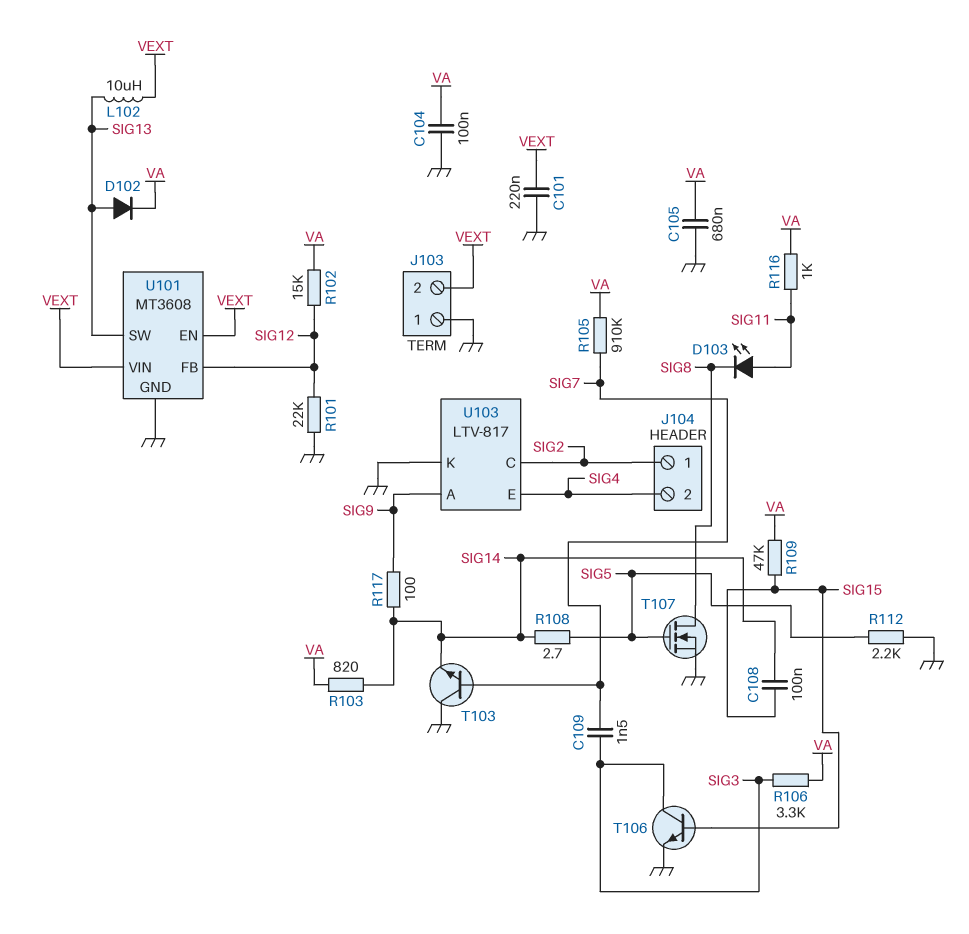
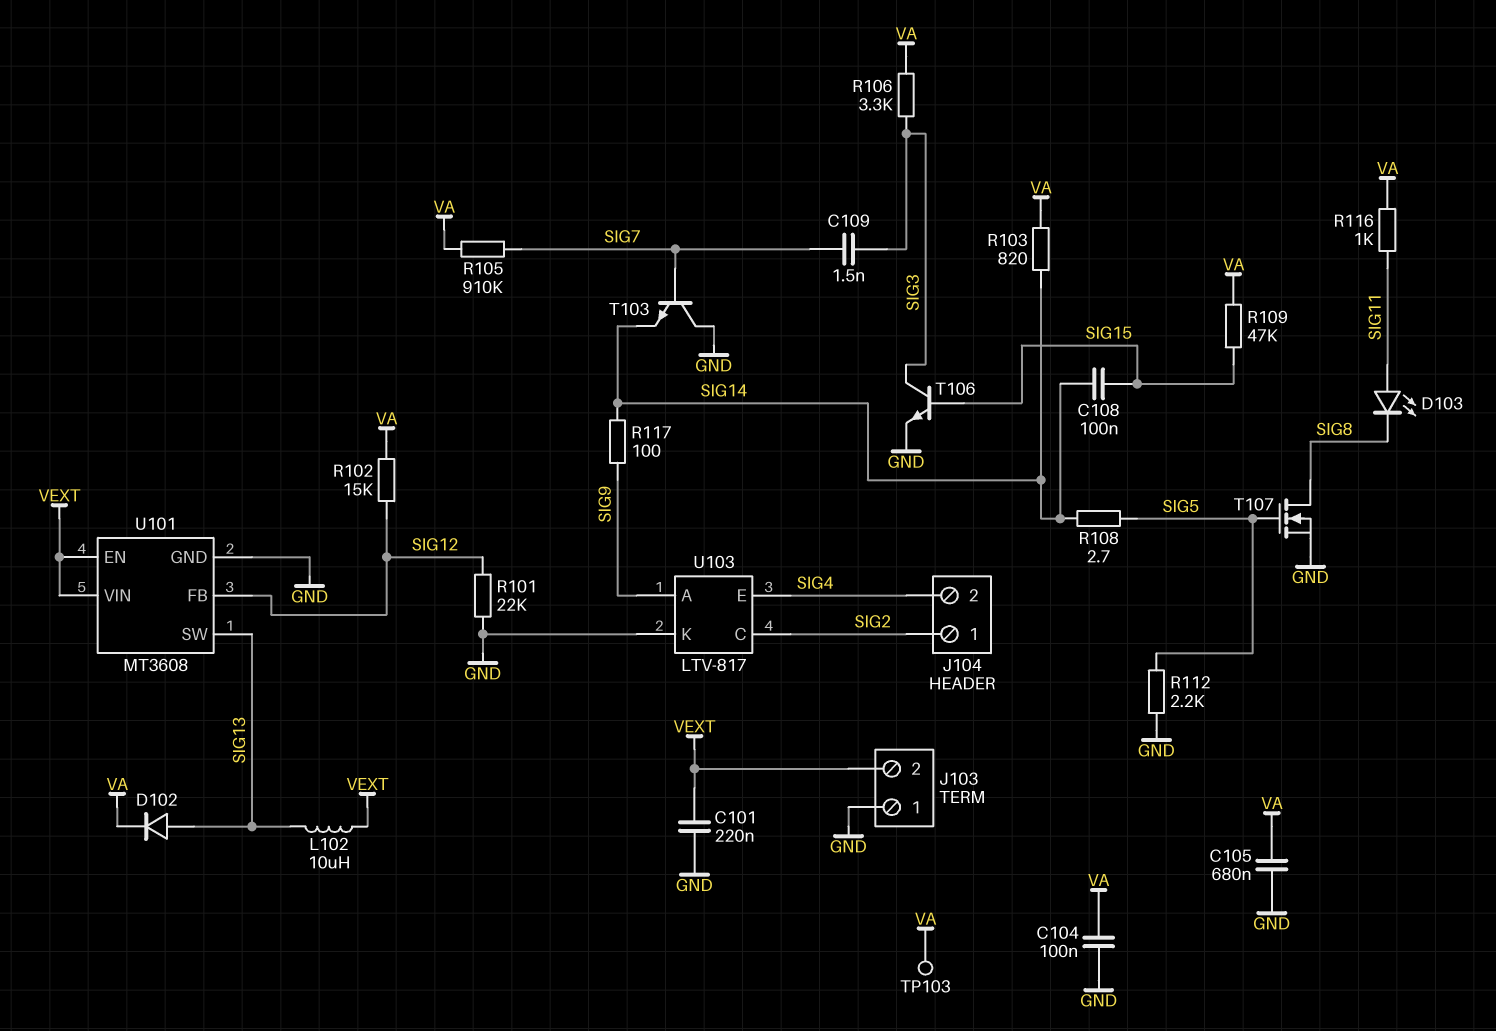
TP103: none -> test point (VA)

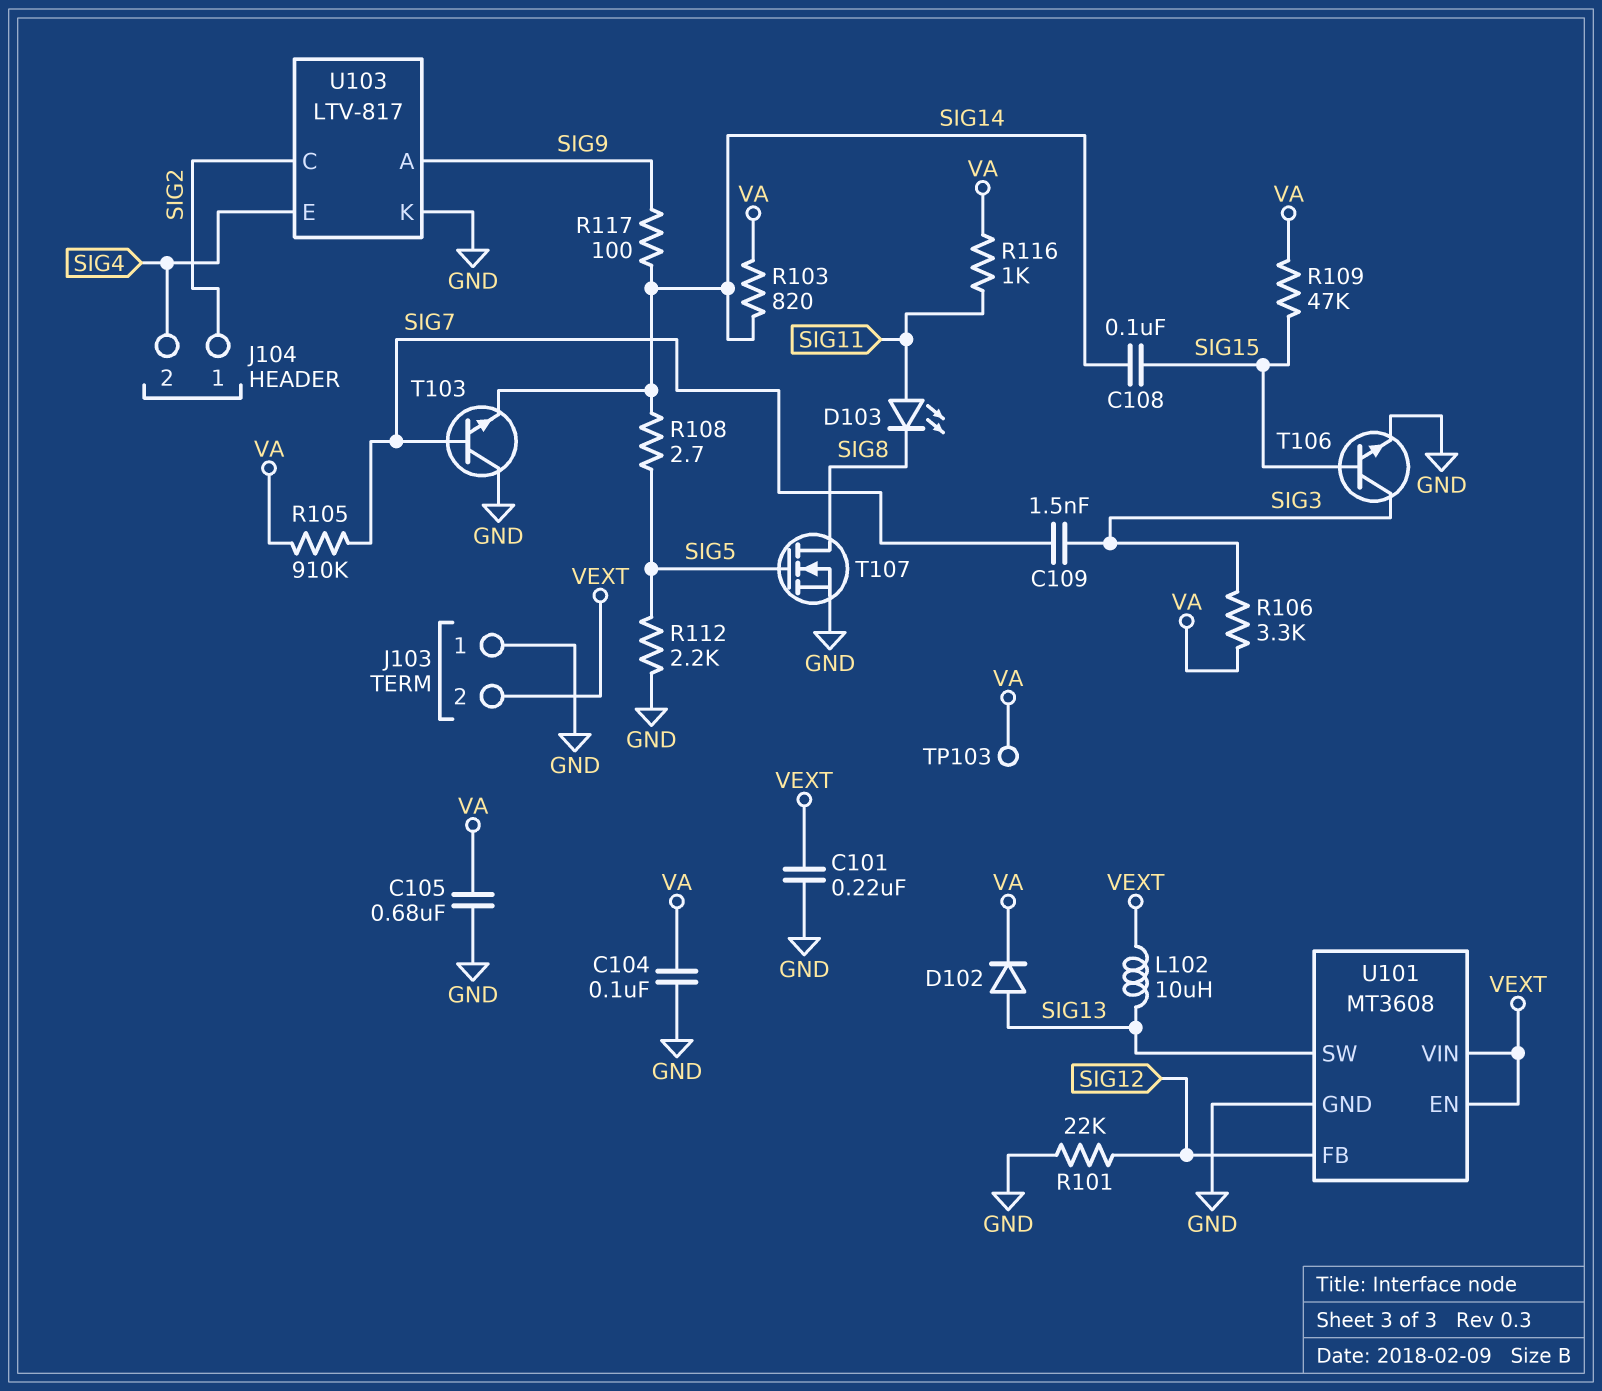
R102: 15k (SIG12, VA) -> none

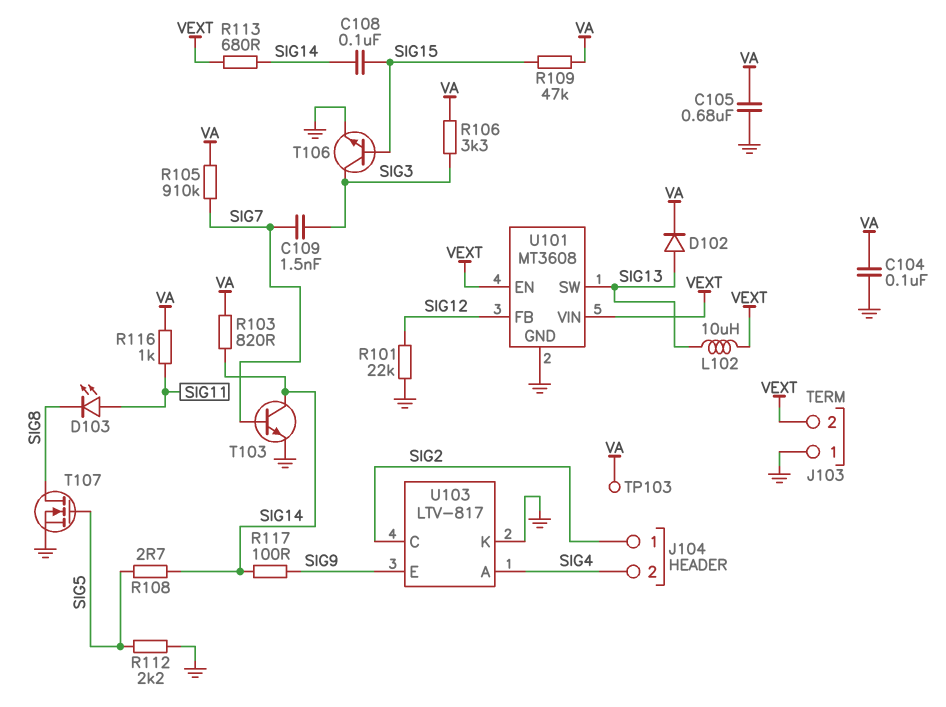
C101: 220nF (GND, VEXT) -> none
R113: none -> 680 (SIG14, VEXT)
T103: NPN (B SIG7, C GND, E SIG14) -> NPN (B SIG7, C SIG14, E GND)
U103 pin A: SIG9 -> SIG4
U103 pin E: SIG4 -> SIG9

